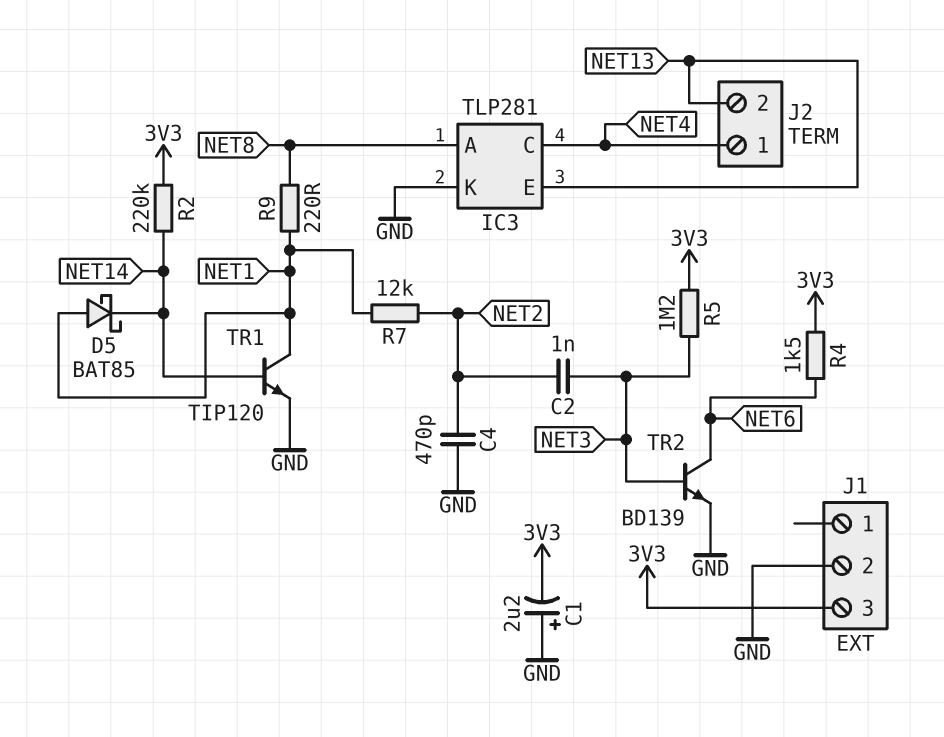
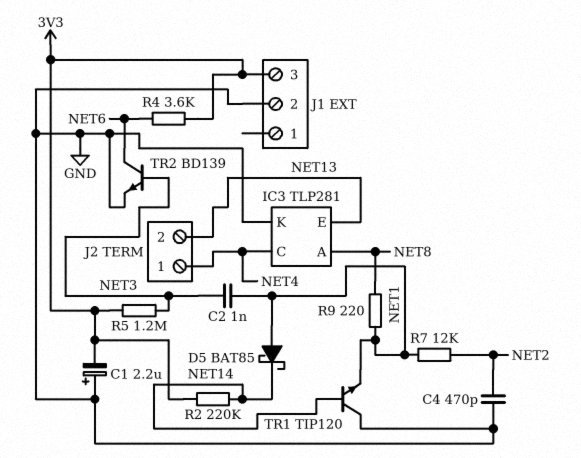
C2: 1nF (NET2, NET3) -> 1nF (NET1, NET3)
R4: 1.5k (3V3, NET6) -> 3.6k (3V3, NET6)
TR1: NPN TIP120 (B NET14, C NET1, E GND) -> NPN TIP120 (B NET14, C GND, E NET1)

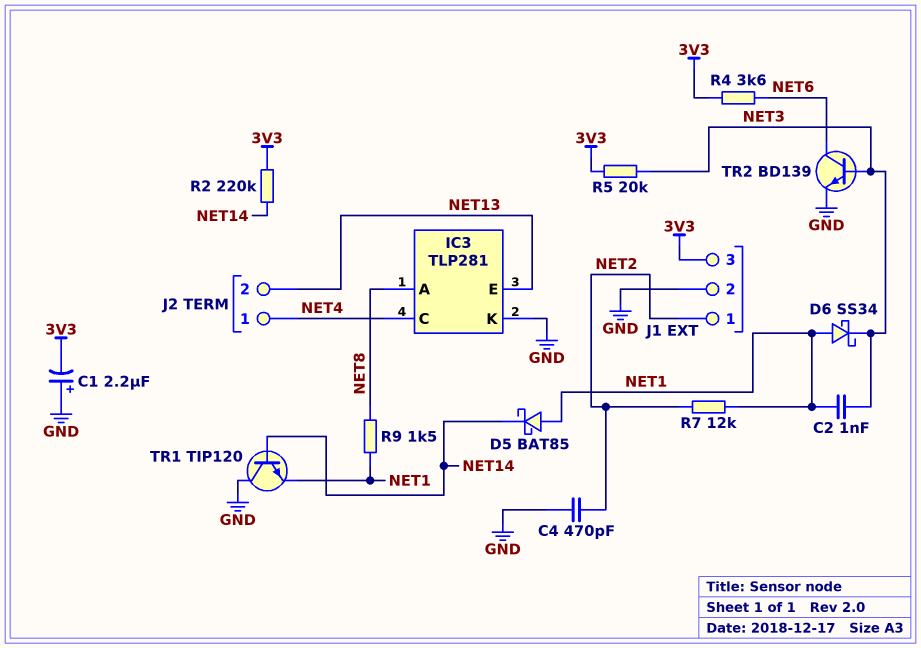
D6: none -> schottky SS34 (A NET1, K NET3)
J1 pin 1: none -> NET2
R5: 1.2M (3V3, NET3) -> 20k (3V3, NET3)
R9: 220 (NET1, NET8) -> 1.5k (NET1, NET8)

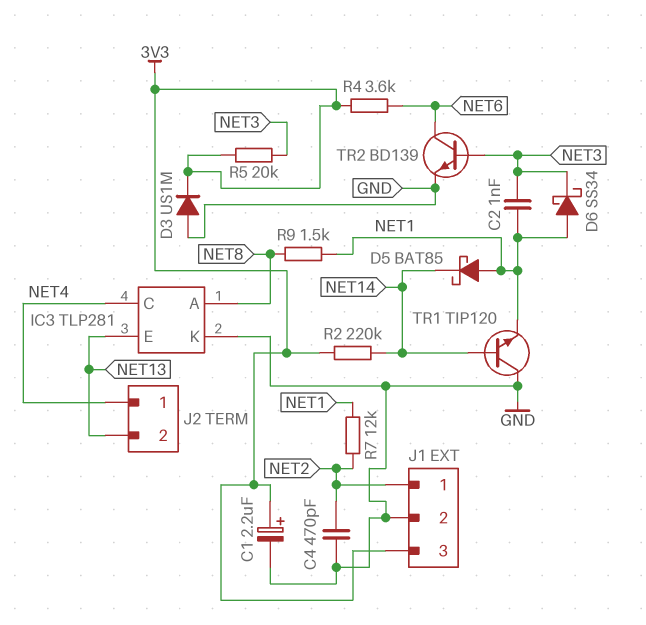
C1: 2.2uF (plus GND, minus 3V3) -> 2.2uF (plus 3V3, minus GND)
D3: none -> diode US1M (A GND, K 3V3)

